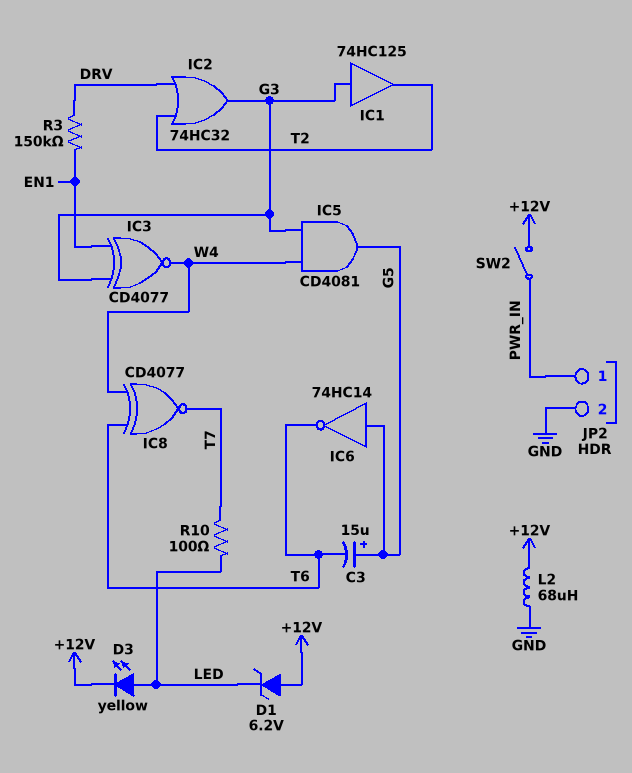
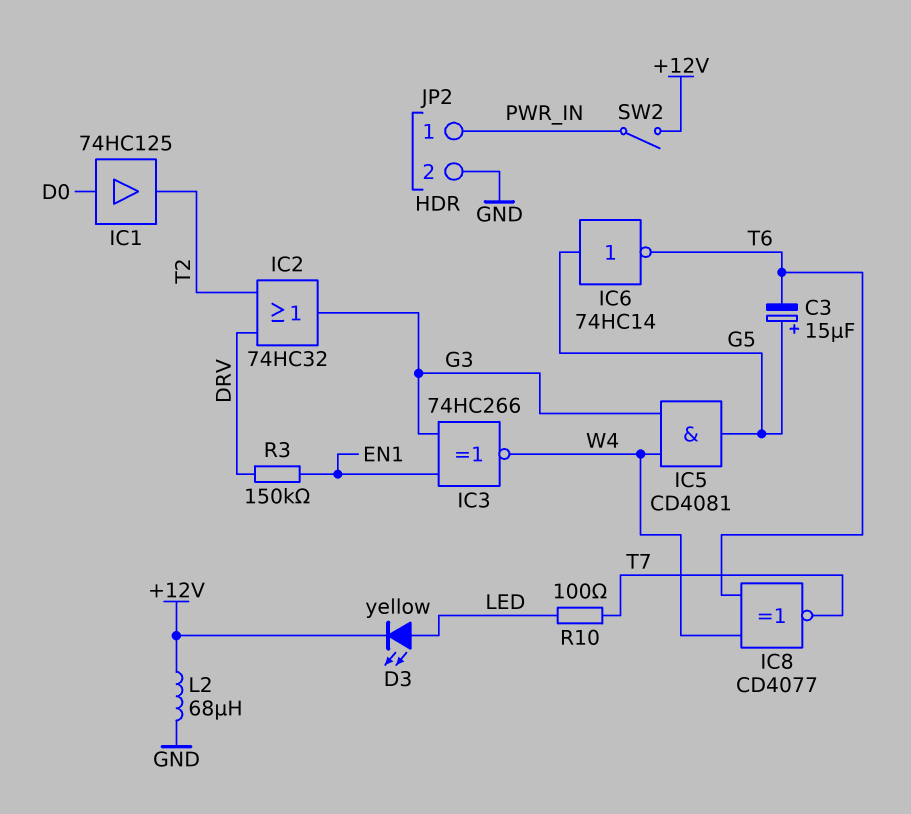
D1: zener 6.2V (A +12V, K LED) -> none
IC1: buffer 74HC125 (in G3, out T2) -> buffer 74HC125 (in D0, out T2)
IC3: XNOR CD4077 (in EN1, in G3, out W4) -> XNOR 74HC266 (in EN1, in G3, out W4)

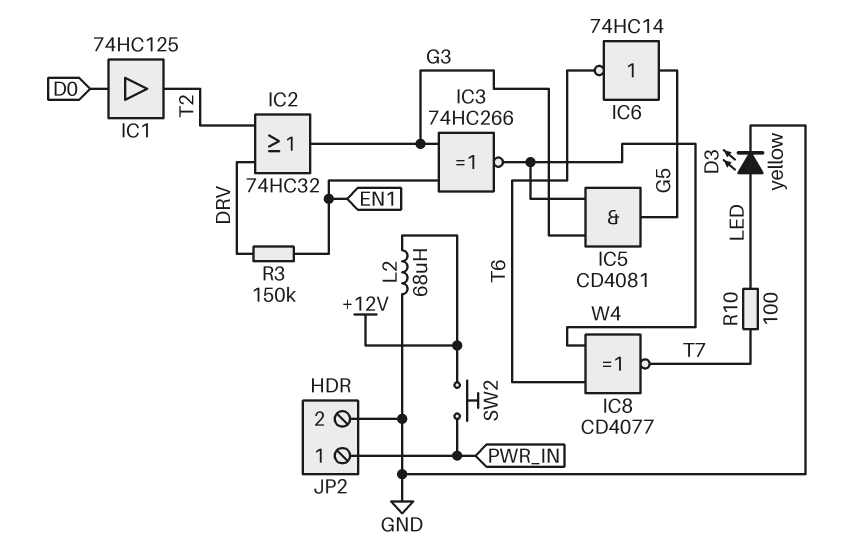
C3: 15uF (plus G5, minus T6) -> none
D3: LED yellow (A LED, K +12V) -> LED yellow (A LED, K GND)
SW2: switch (+12V, PWR_IN) -> button (+12V, PWR_IN)

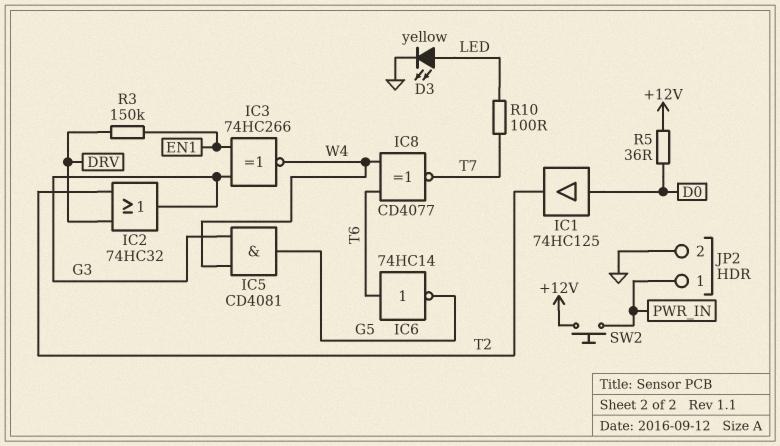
IC6: NOT 74HC14 (in G5, out T6) -> NOT 74HC14 (in T6, out G5)
L2: 68uH (+12V, GND) -> none
R5: none -> 36 (+12V, D0)

